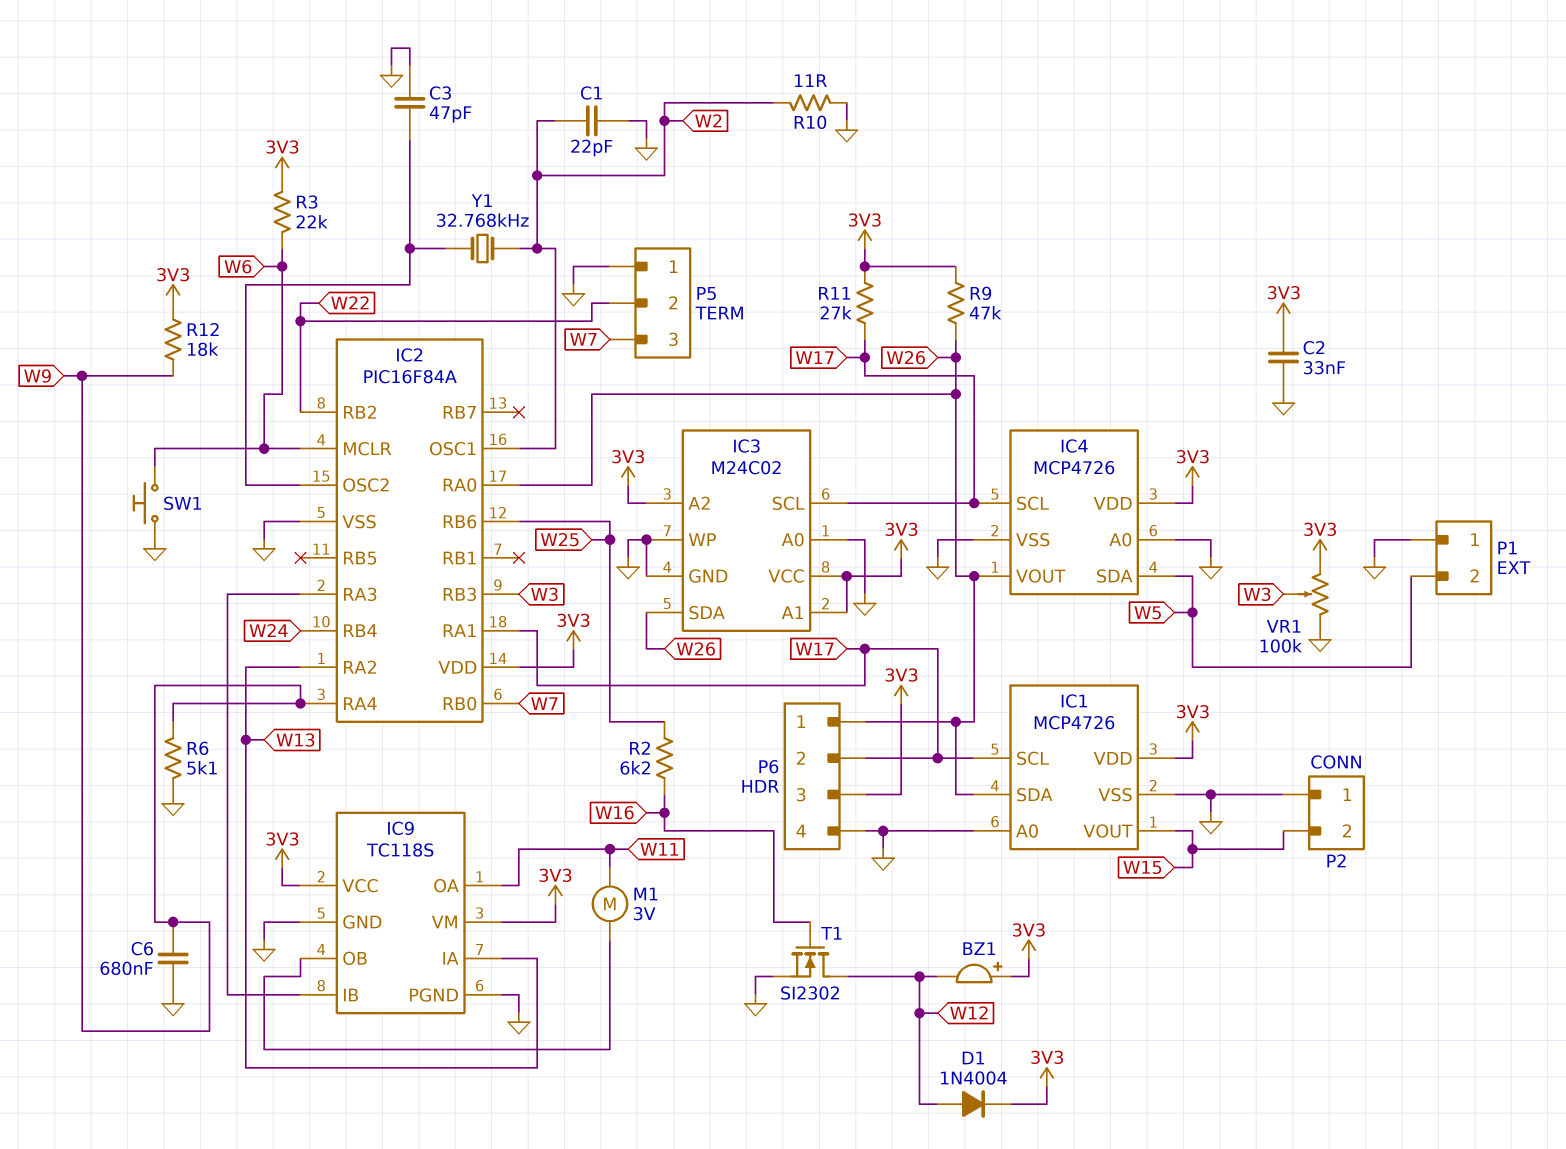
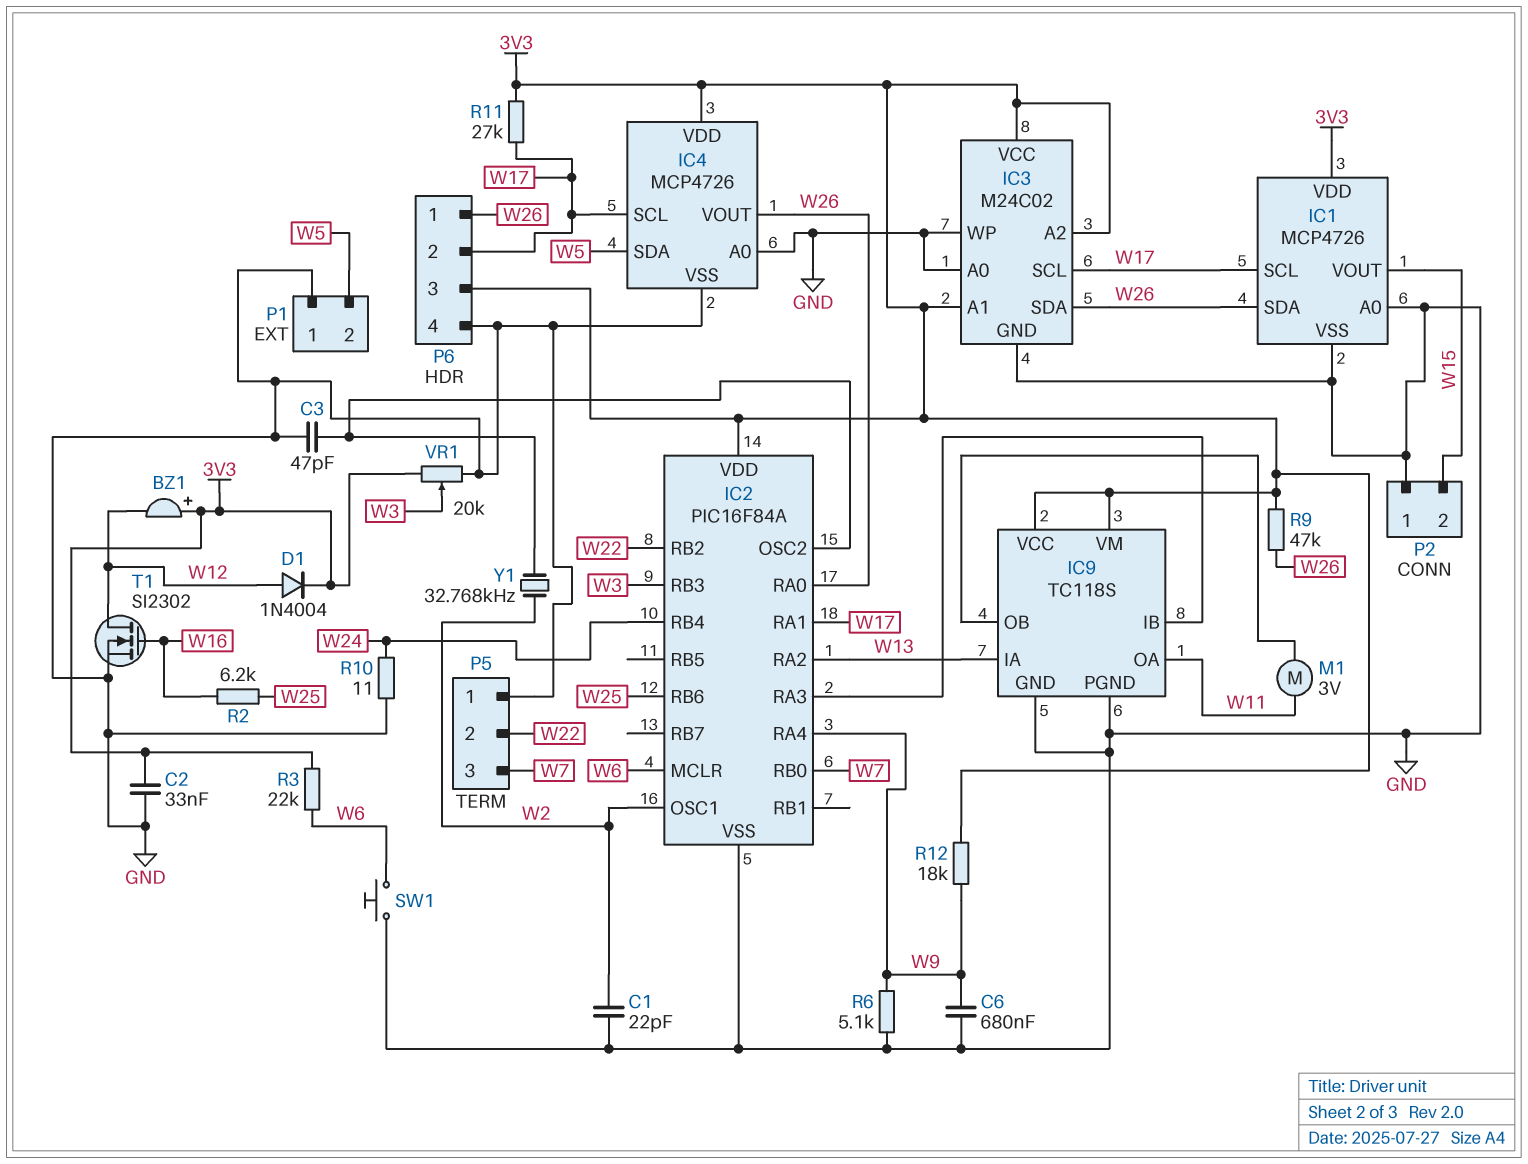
R10: 11 (GND, W2) -> 11 (GND, W24)
VR1: 100k (3V3, GND, wiper W3) -> 20k (3V3, GND, wiper W3)

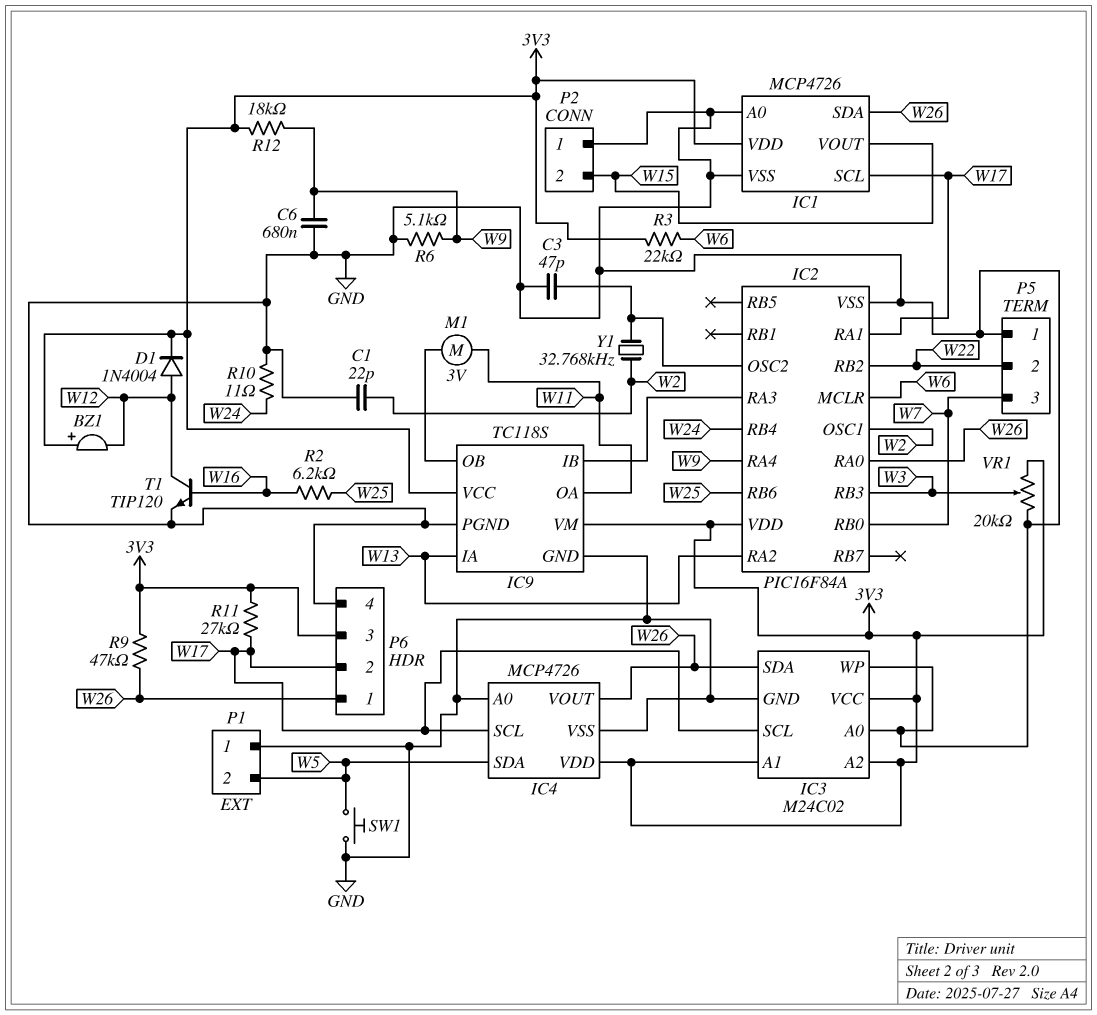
C2: 33nF (3V3, GND) -> none
SW1: button (GND, W6) -> button (GND, W5)
T1: NMOS SI2302 (G W16, D W12, S GND) -> NPN TIP120 (B W16, C W12, E GND)

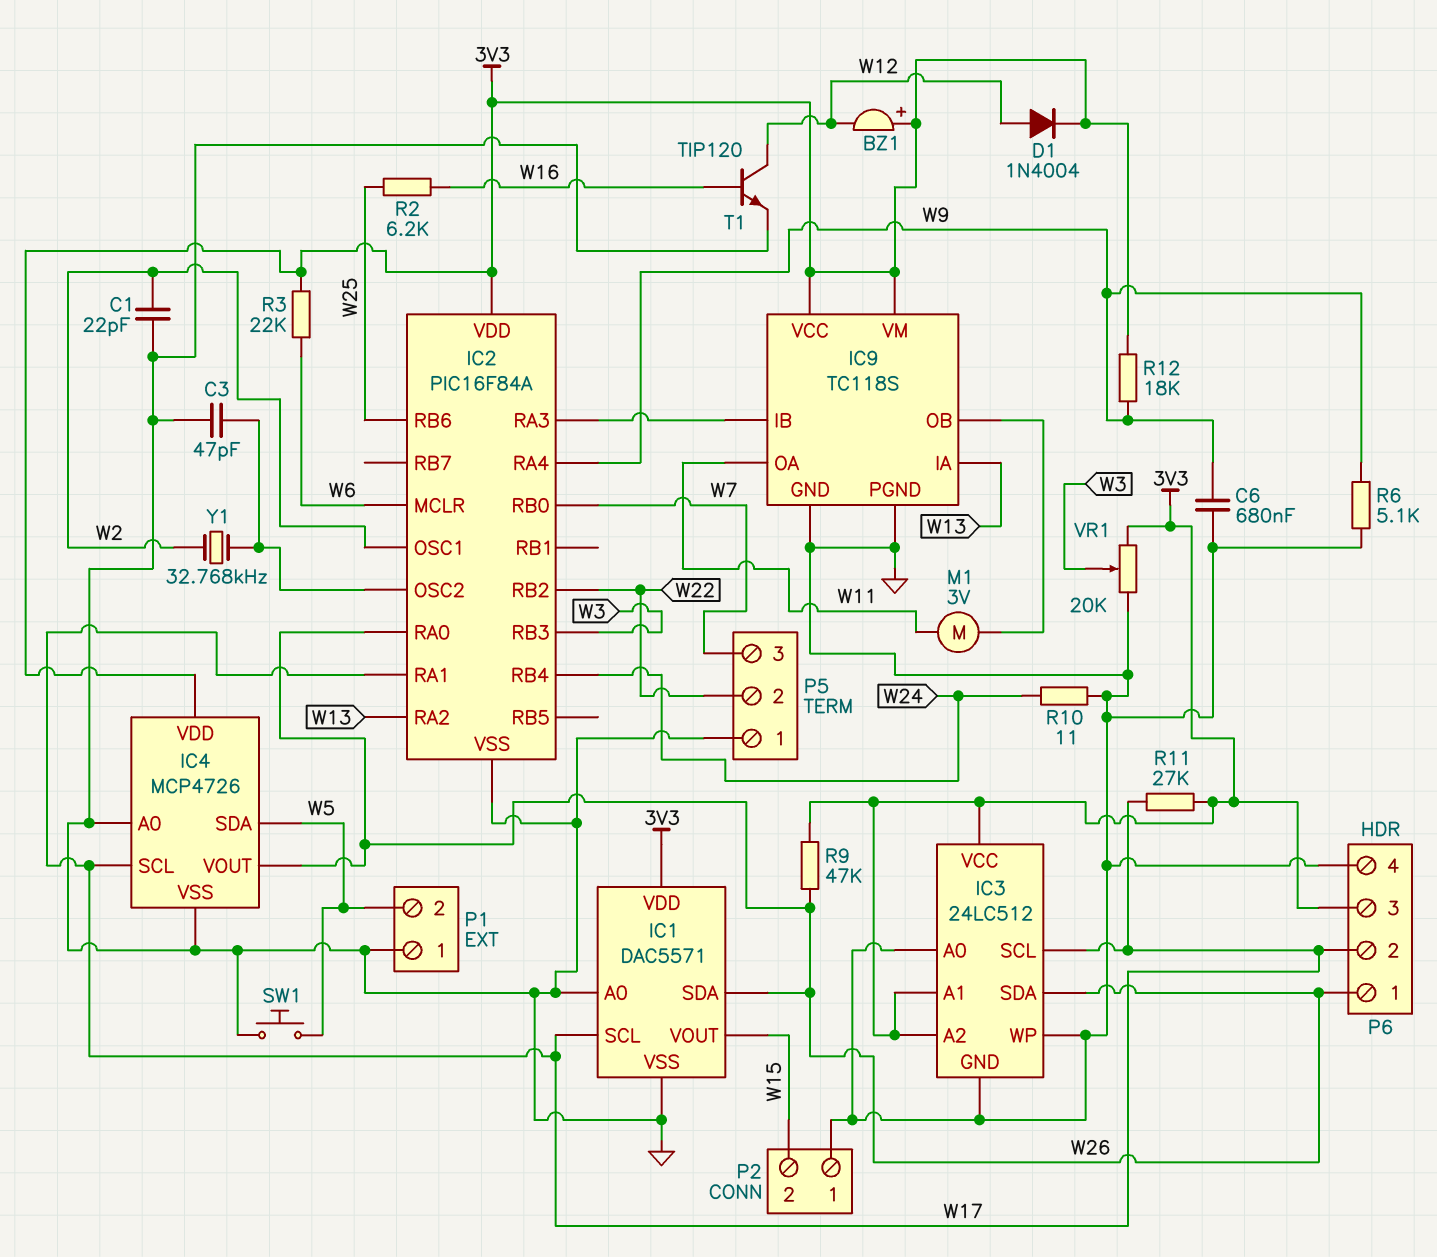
IC1: MCP4726 -> DAC5571
IC3: M24C02 -> 24LC512

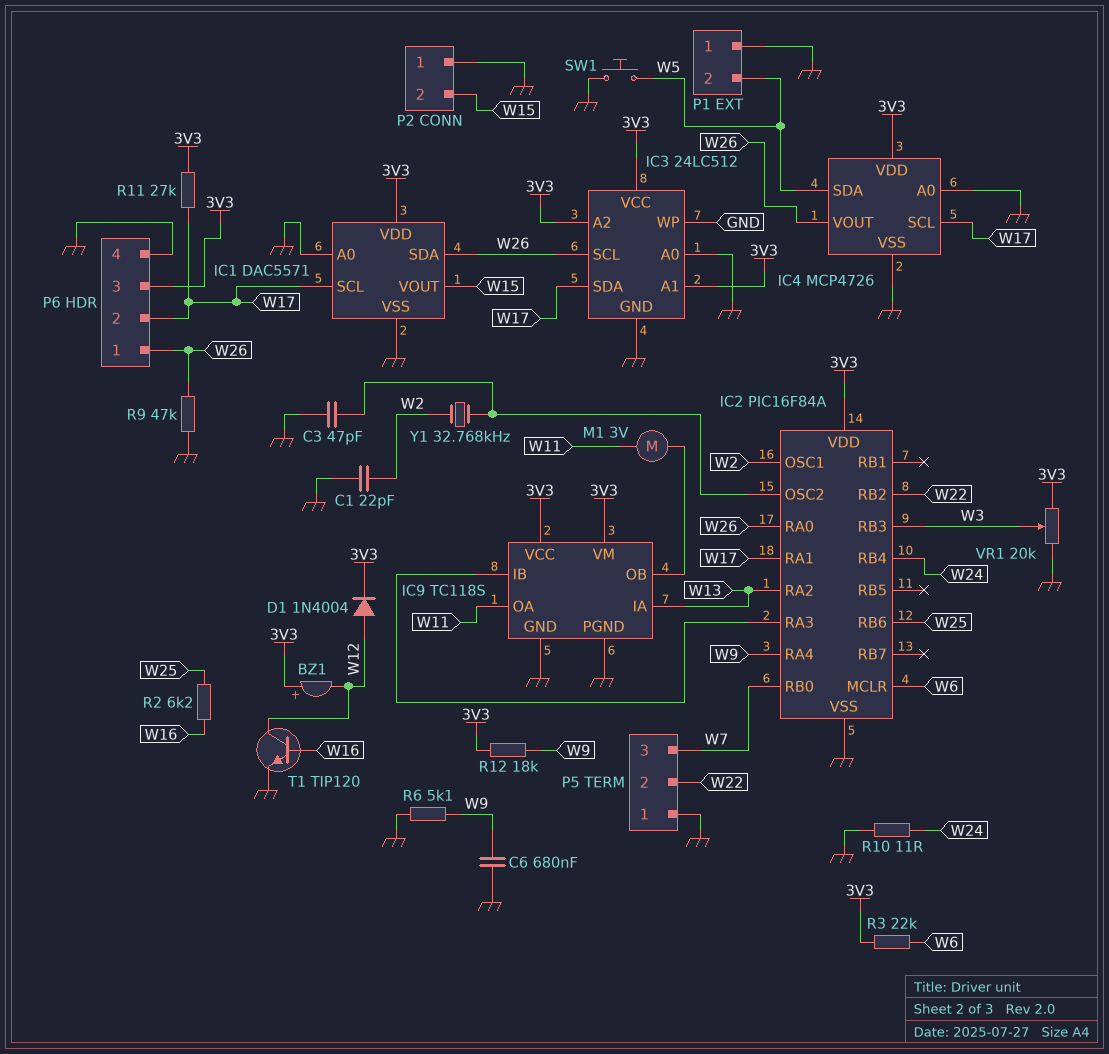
IC3 pin SCL: W17 -> W26
IC3 pin SDA: W26 -> W17
R9: 47k (3V3, W26) -> 47k (GND, W26)

